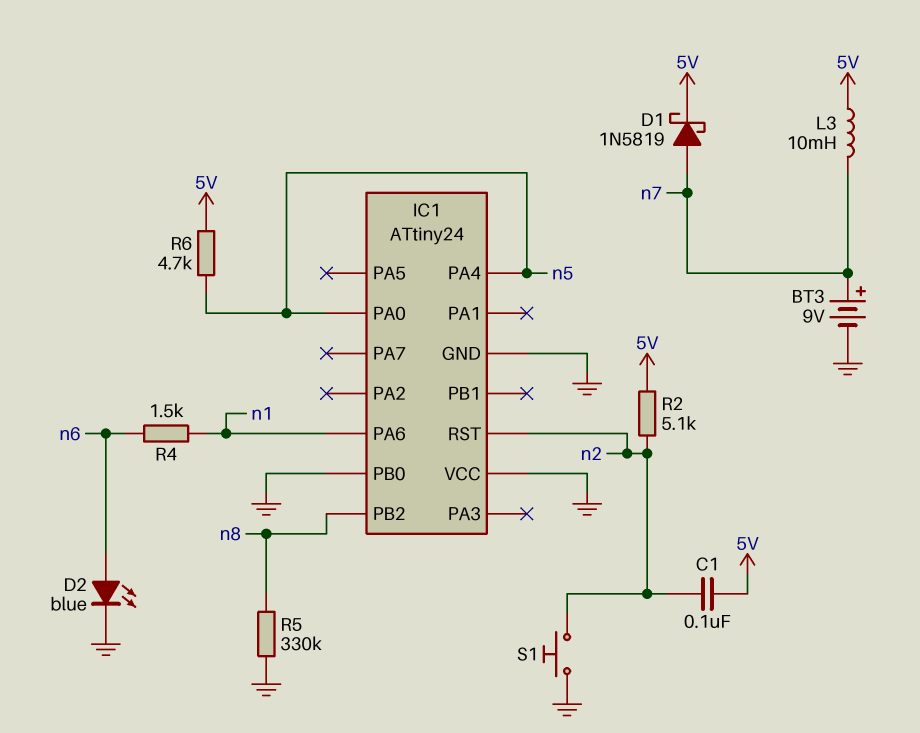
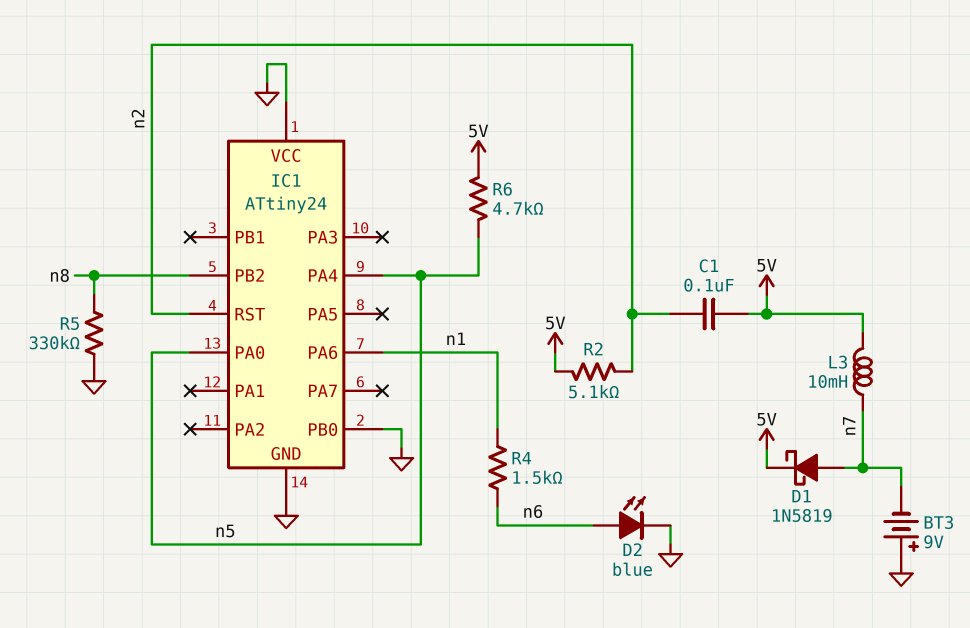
BT3: 9V (plus n7, minus GND) -> 9V (plus GND, minus n7)
S1: button (GND, n2) -> none

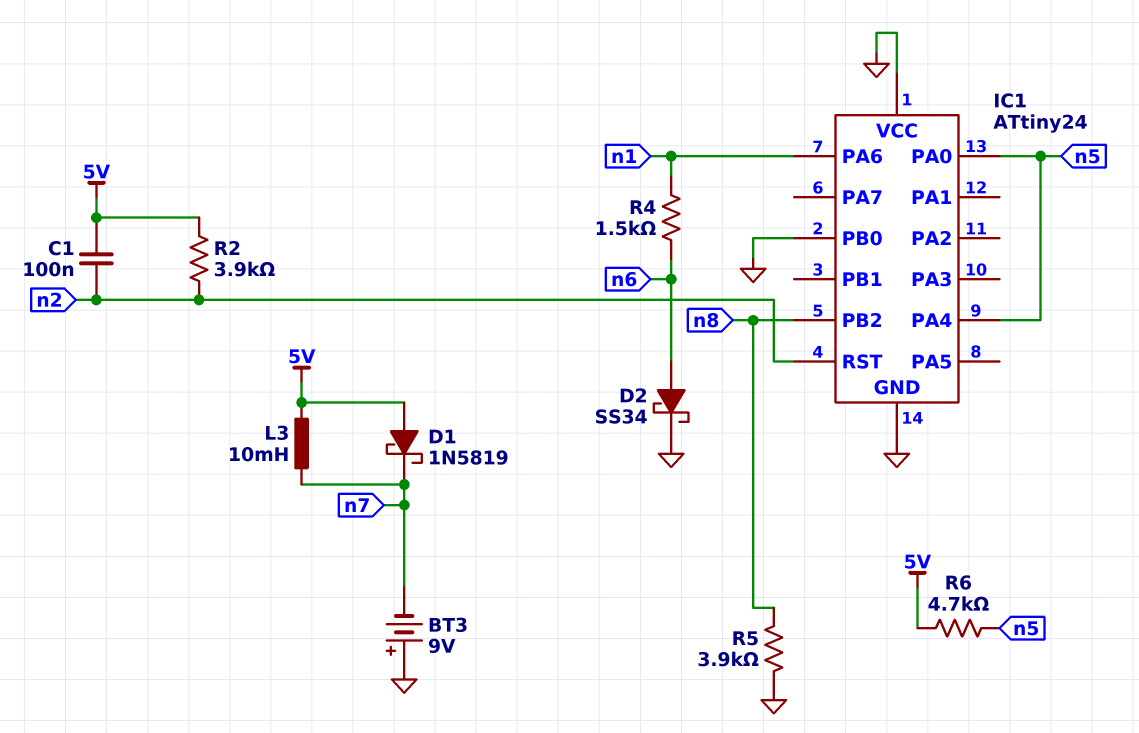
D1: schottky 1N5819 (A n7, K 5V) -> schottky 1N5819 (A 5V, K n7)
D2: LED blue (A n6, K GND) -> schottky SS34 (A n6, K GND)
R2: 5.1k (5V, n2) -> 3.9k (5V, n2)
R5: 330k (GND, n8) -> 3.9k (GND, n8)

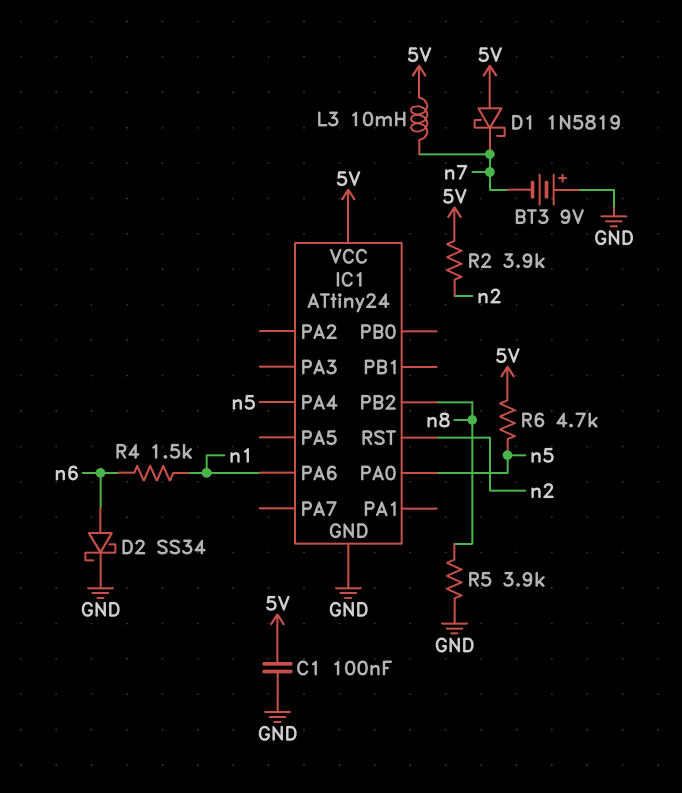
C1: 100nF (5V, n2) -> 100nF (5V, GND)
IC1 pin PB0: GND -> none
IC1 pin VCC: GND -> 5V

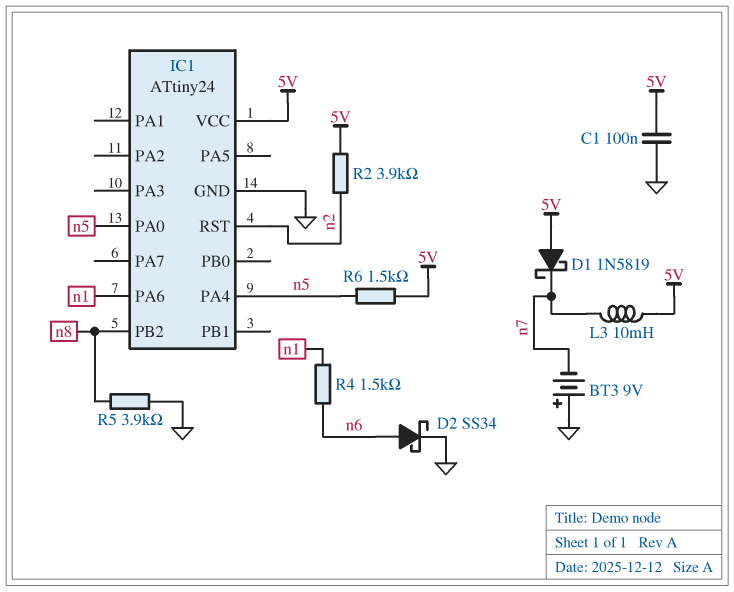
R6: 4.7k (5V, n5) -> 1.5k (5V, n5)

